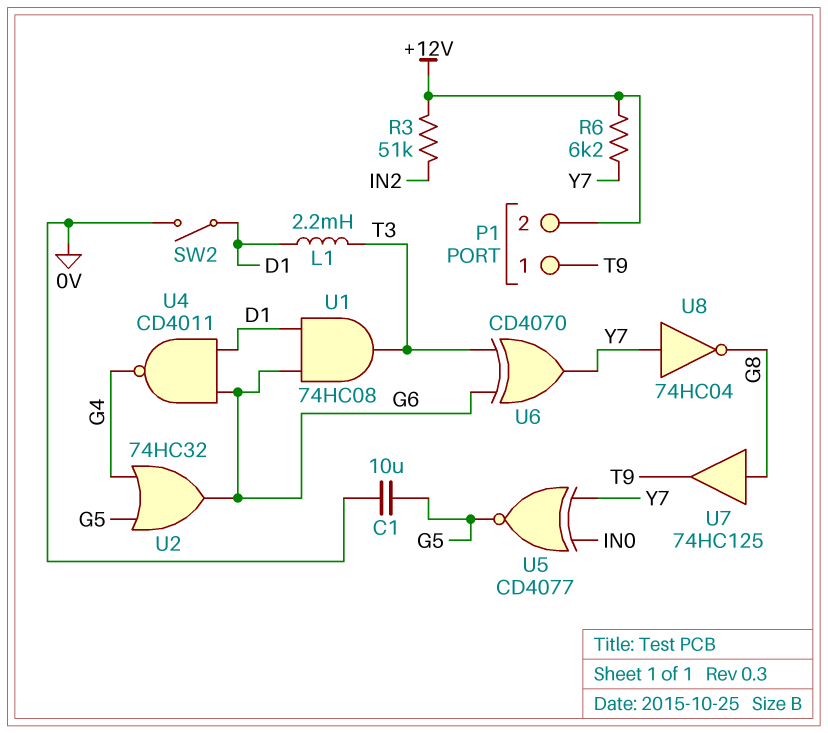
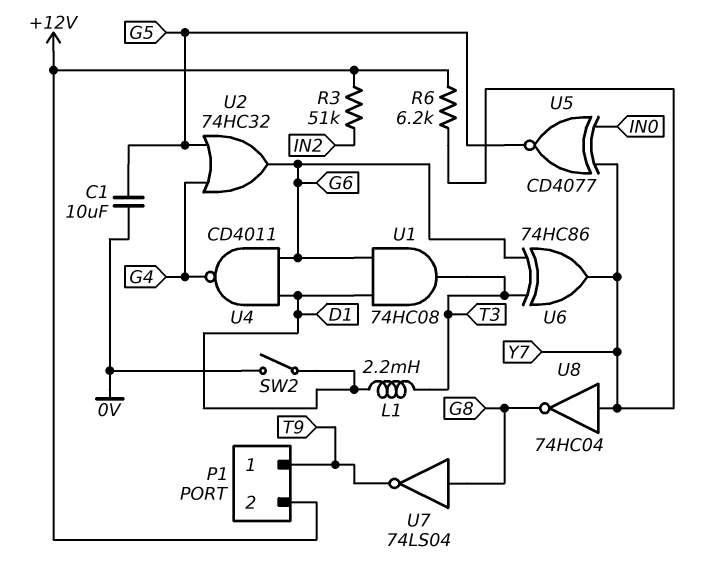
U6: XOR CD4070 (in G6, in T3, out Y7) -> XOR 74HC86 (in G6, in T3, out Y7)
U7: buffer 74HC125 (in G8, out T9) -> NOT 74LS04 (in G8, out T9)

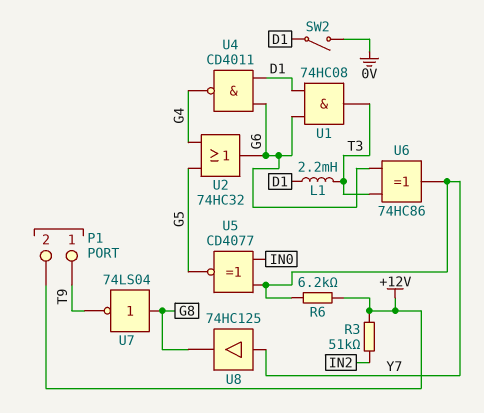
C1: 10uF (0V, G5) -> none
U8: NOT 74HC04 (in Y7, out G8) -> buffer 74HC125 (in Y7, out G8)

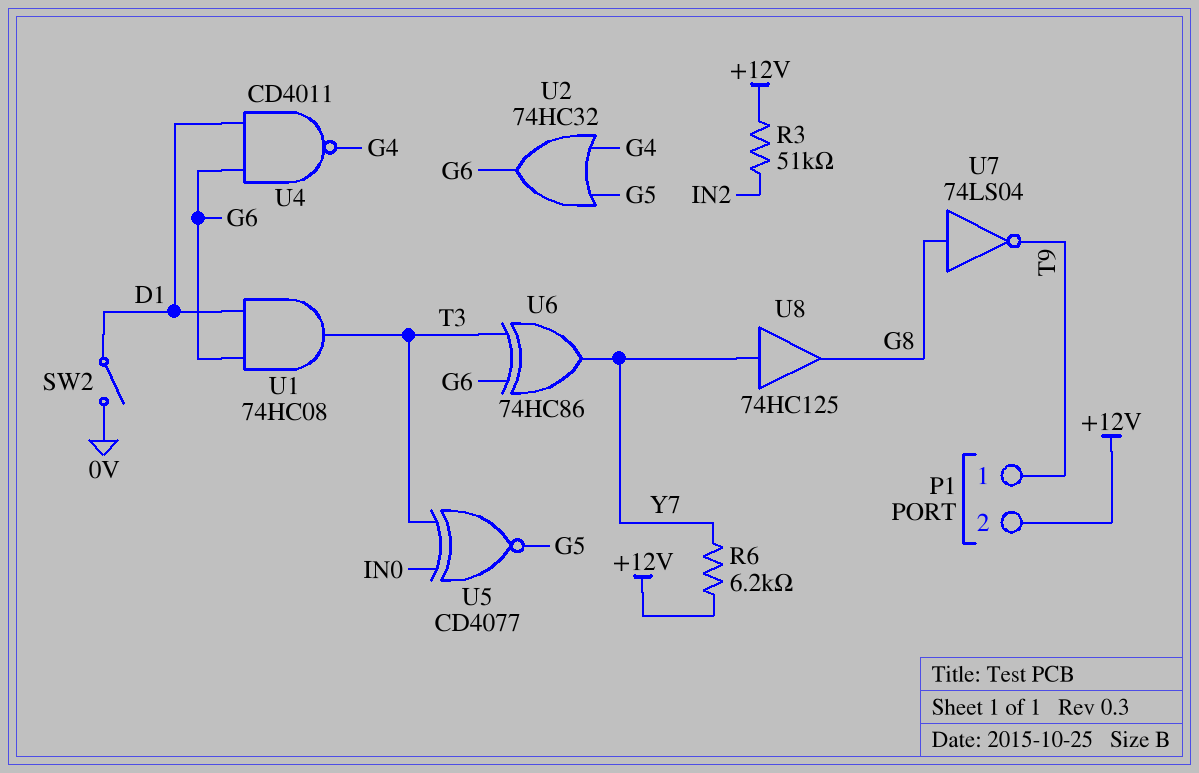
L1: 2.2mH (D1, T3) -> none
U5: XNOR CD4077 (in IN0, in Y7, out G5) -> XNOR CD4077 (in IN0, in T3, out G5)

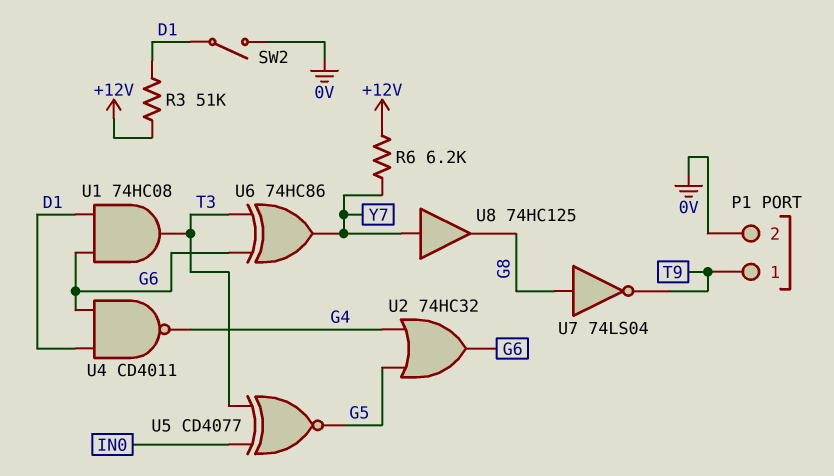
P1 pin 2: +12V -> 0V
R3: 51k (+12V, IN2) -> 51k (+12V, D1)

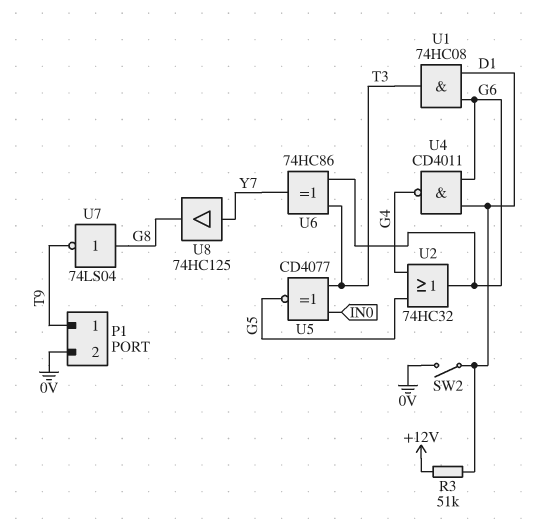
R6: 6.2k (+12V, Y7) -> none

